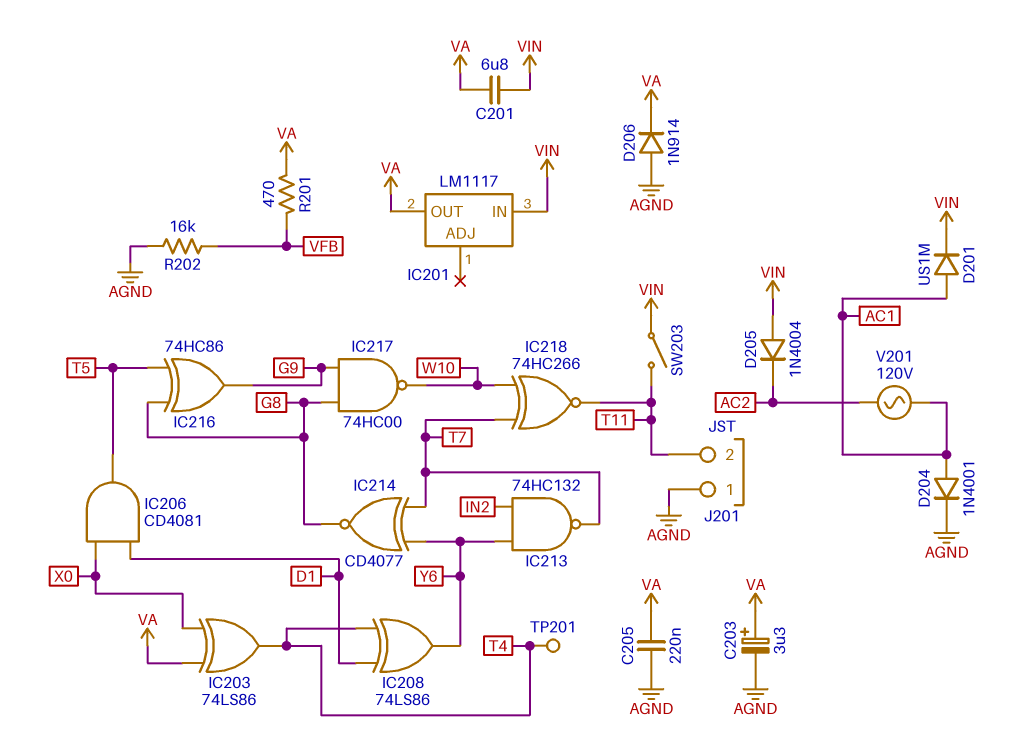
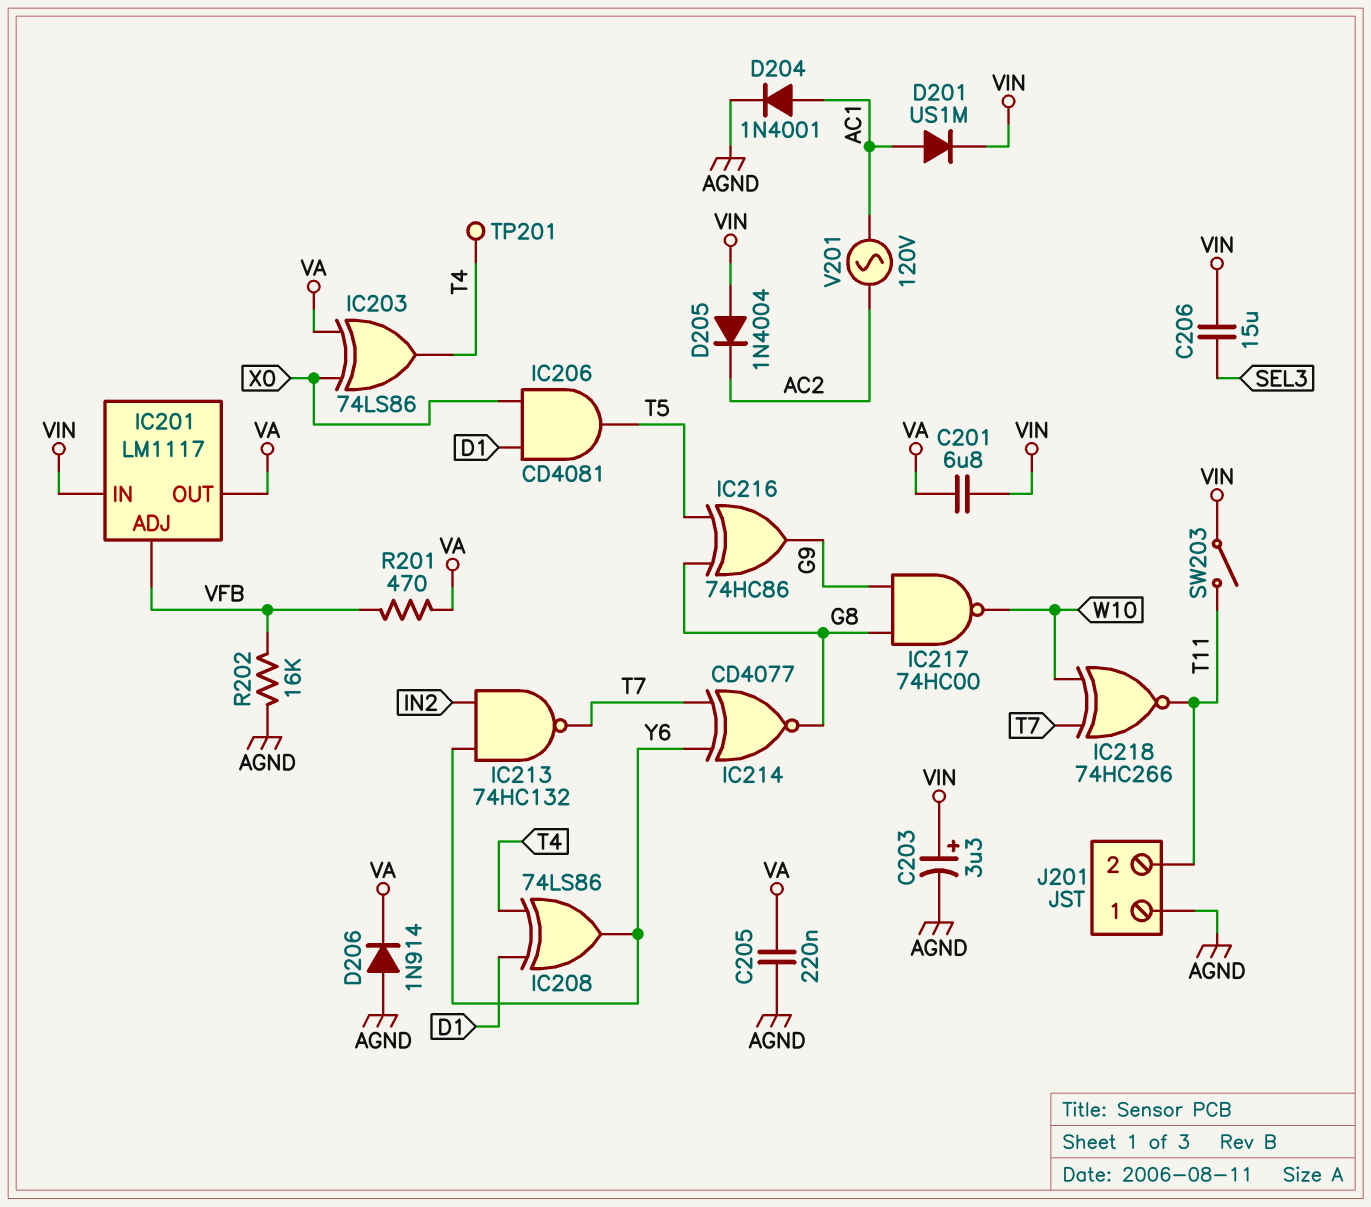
C203: 3.3uF (plus VA, minus AGND) -> 3.3uF (plus VIN, minus AGND)
C206: none -> 15uF (SEL3, VIN)
IC201 pin ADJ: none -> VFB

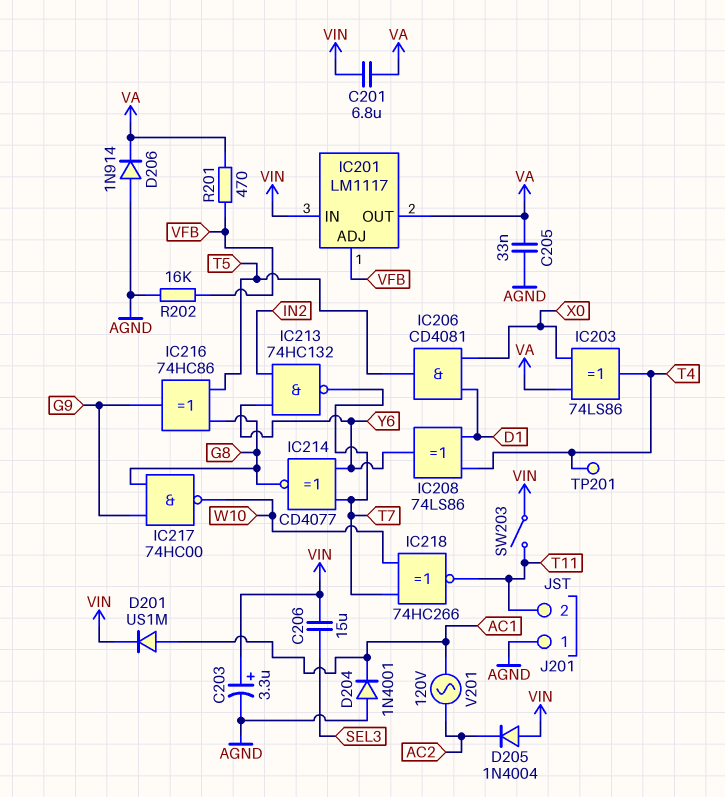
C205: 220nF (AGND, VA) -> 33nF (AGND, VA)
D204: diode 1N4001 (A AC1, K AGND) -> diode 1N4001 (A AGND, K AC1)

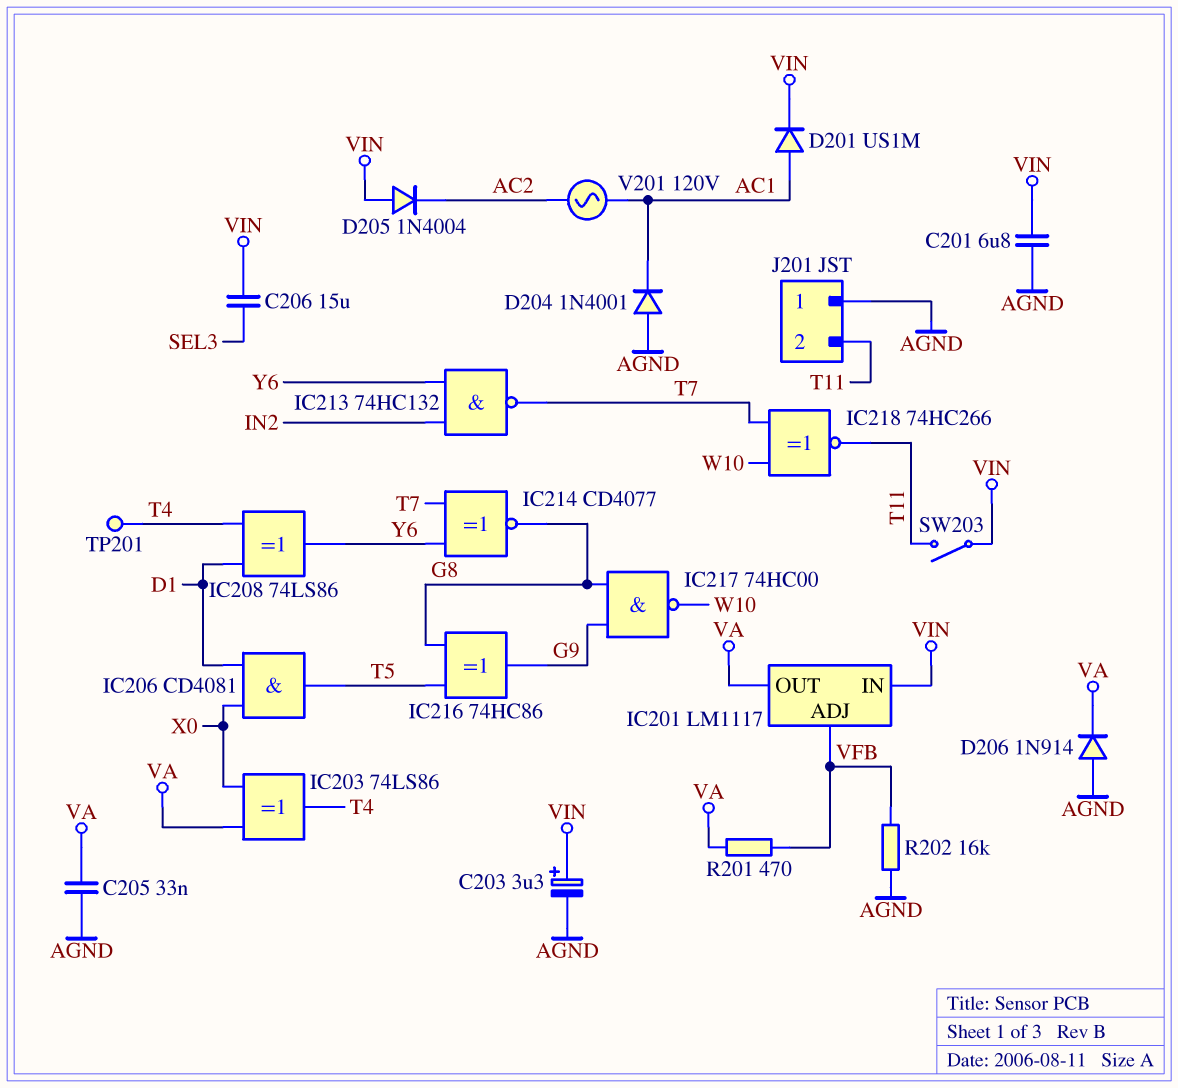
C201: 6.8uF (VA, VIN) -> 6.8uF (AGND, VIN)

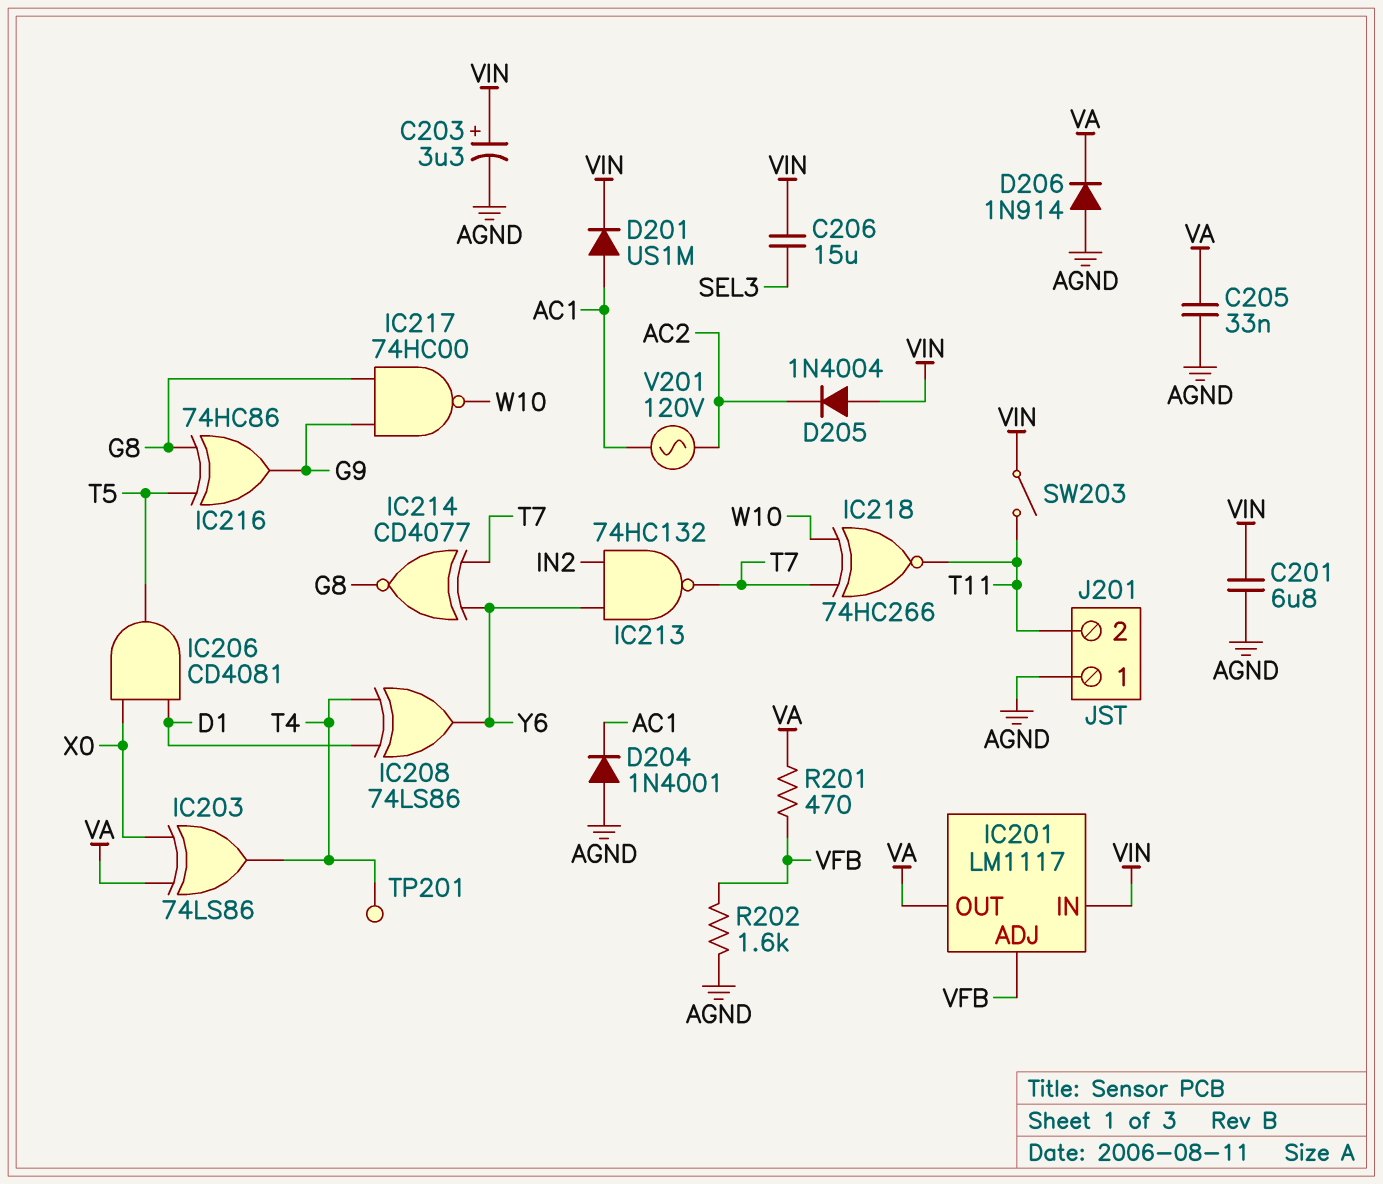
R202: 16k (AGND, VFB) -> 1.6k (AGND, VFB)

